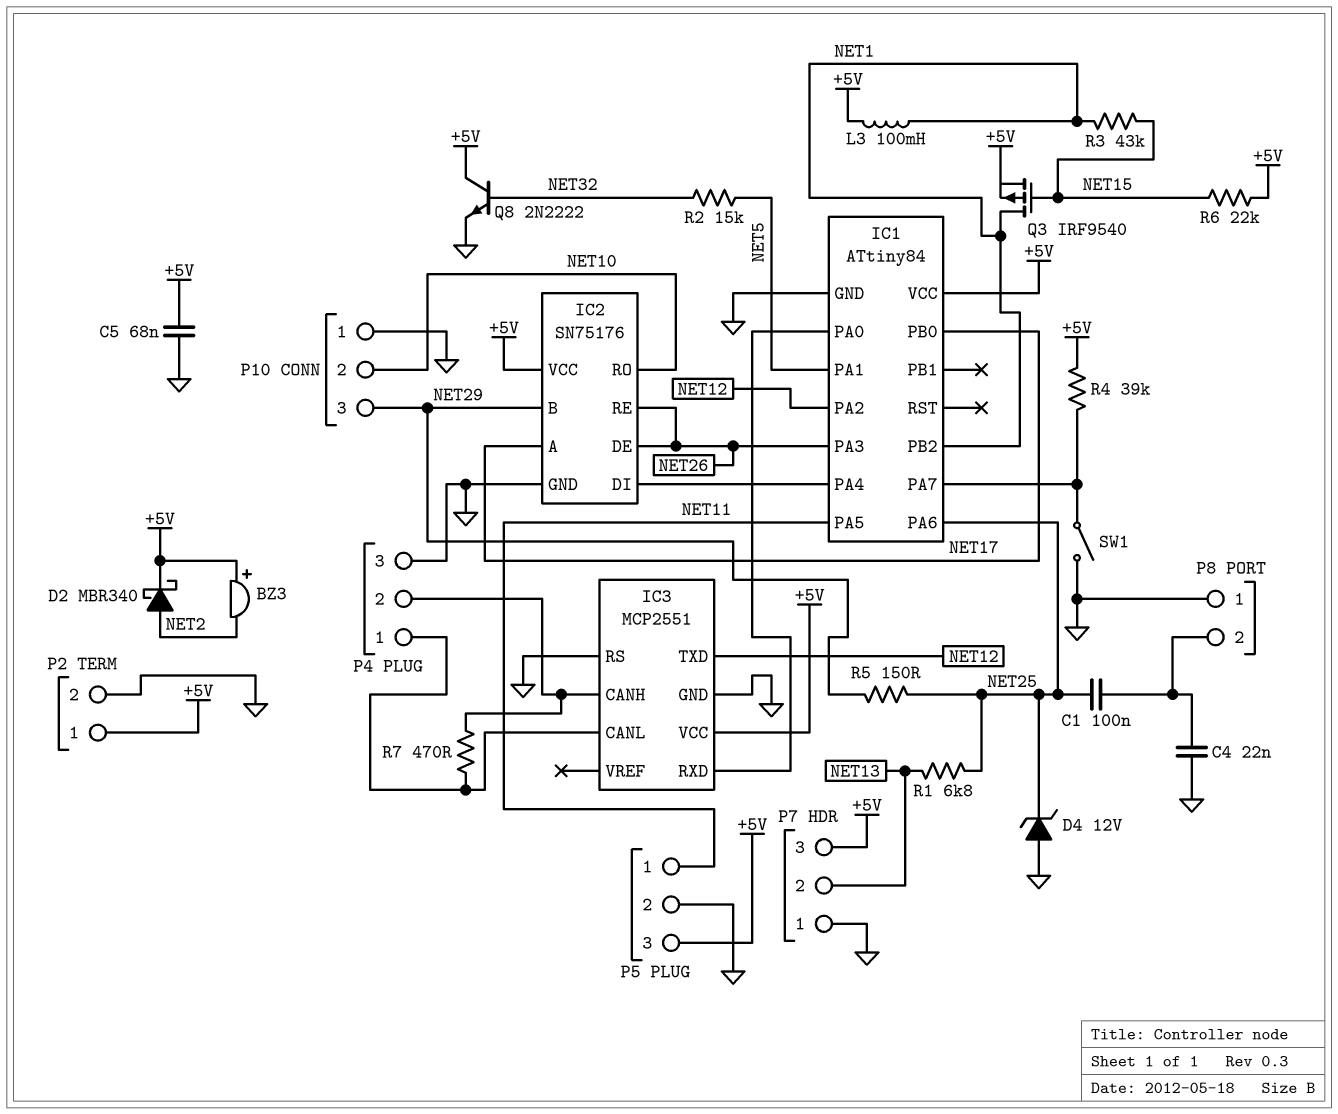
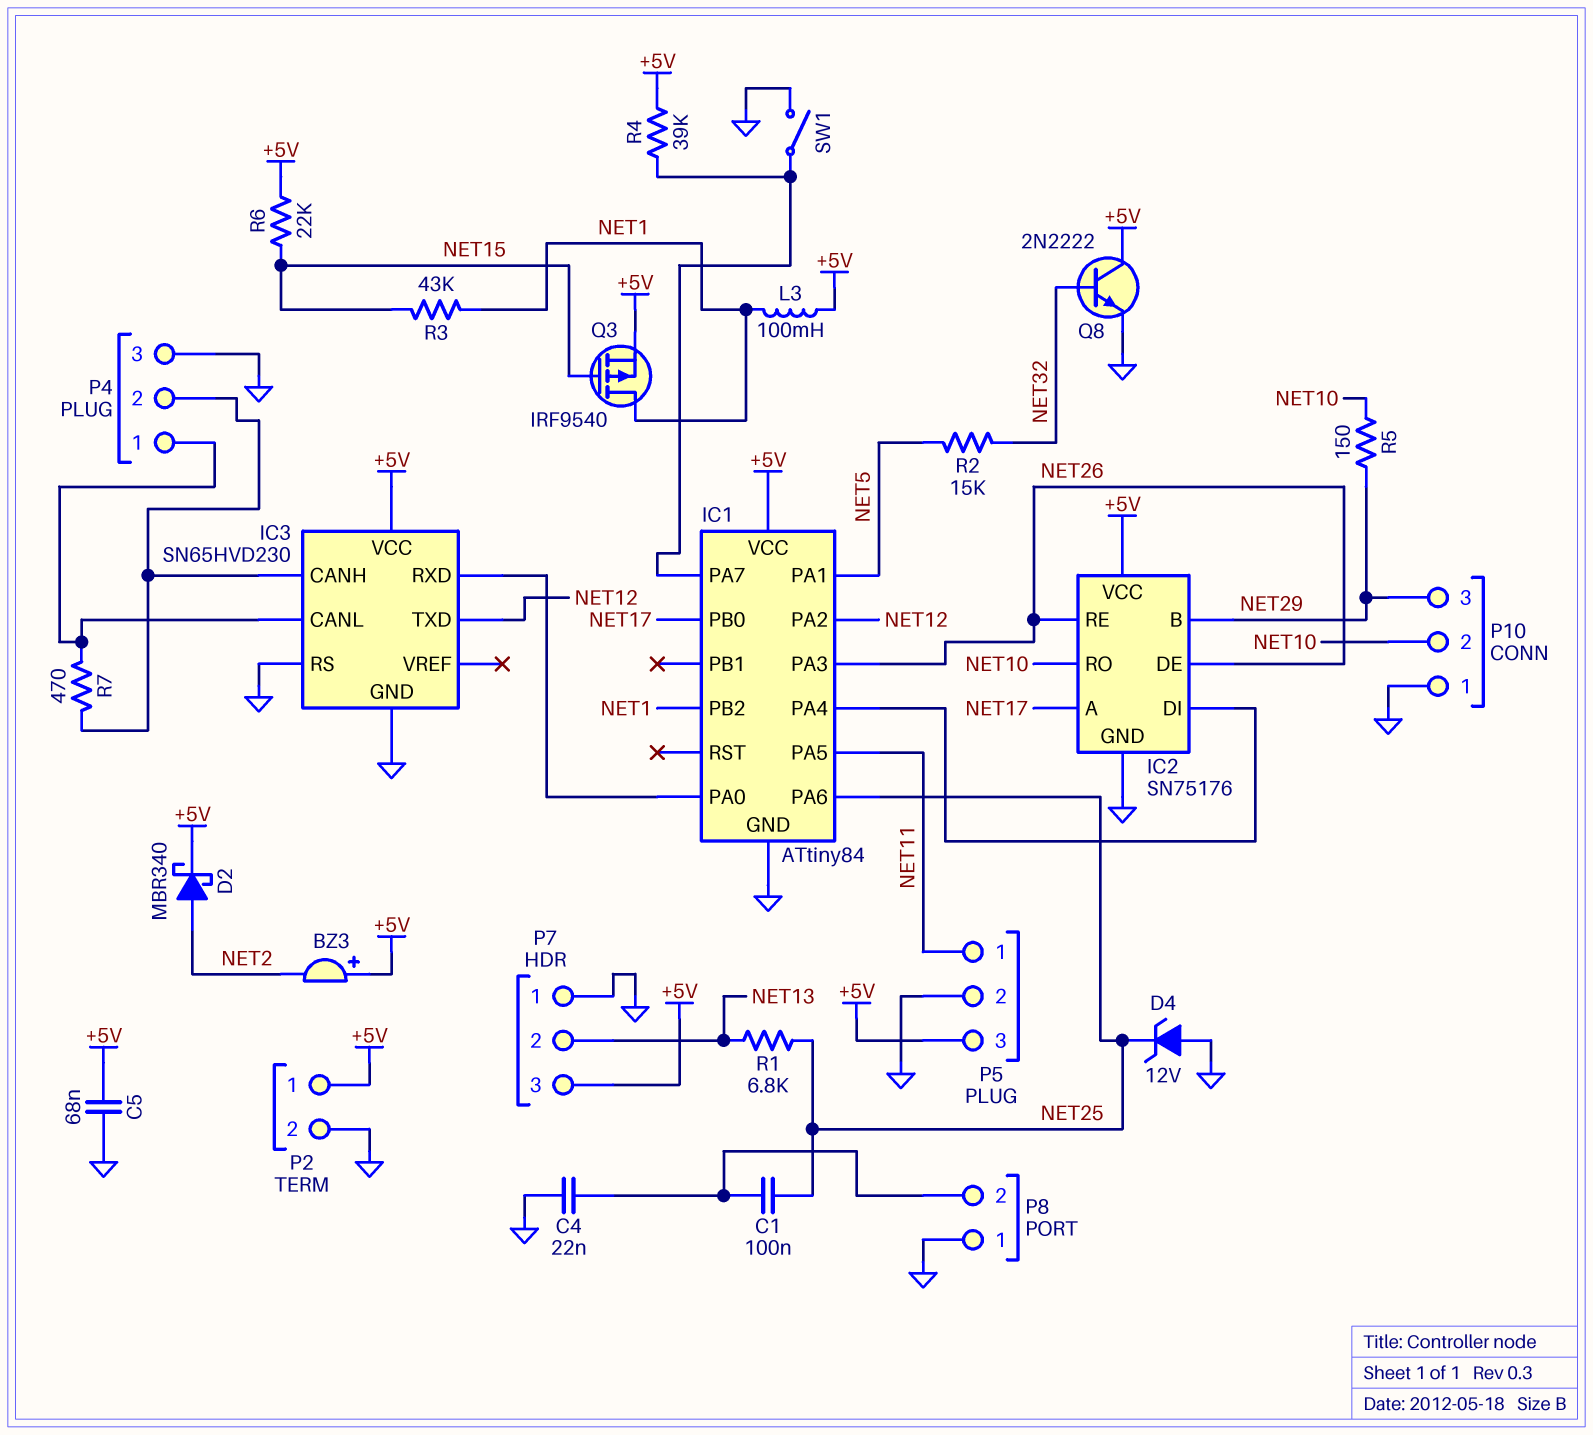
IC3: MCP2551 -> SN65HVD230
R5: 150 (NET25, NET29) -> 150 (NET10, NET29)

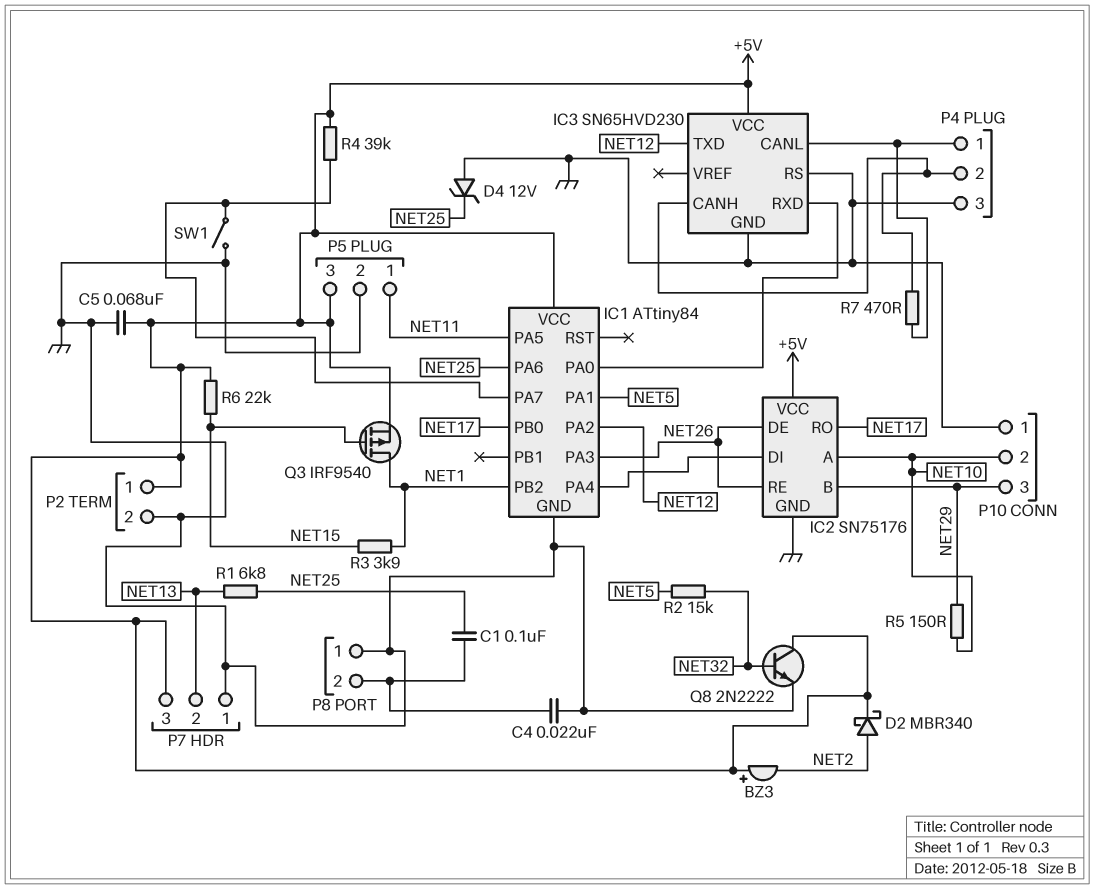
IC2 pin A: NET17 -> NET10
IC2 pin RO: NET10 -> NET17
L3: 100mH (+5V, NET1) -> none
R3: 43k (NET1, NET15) -> 3.9k (NET1, NET15)

